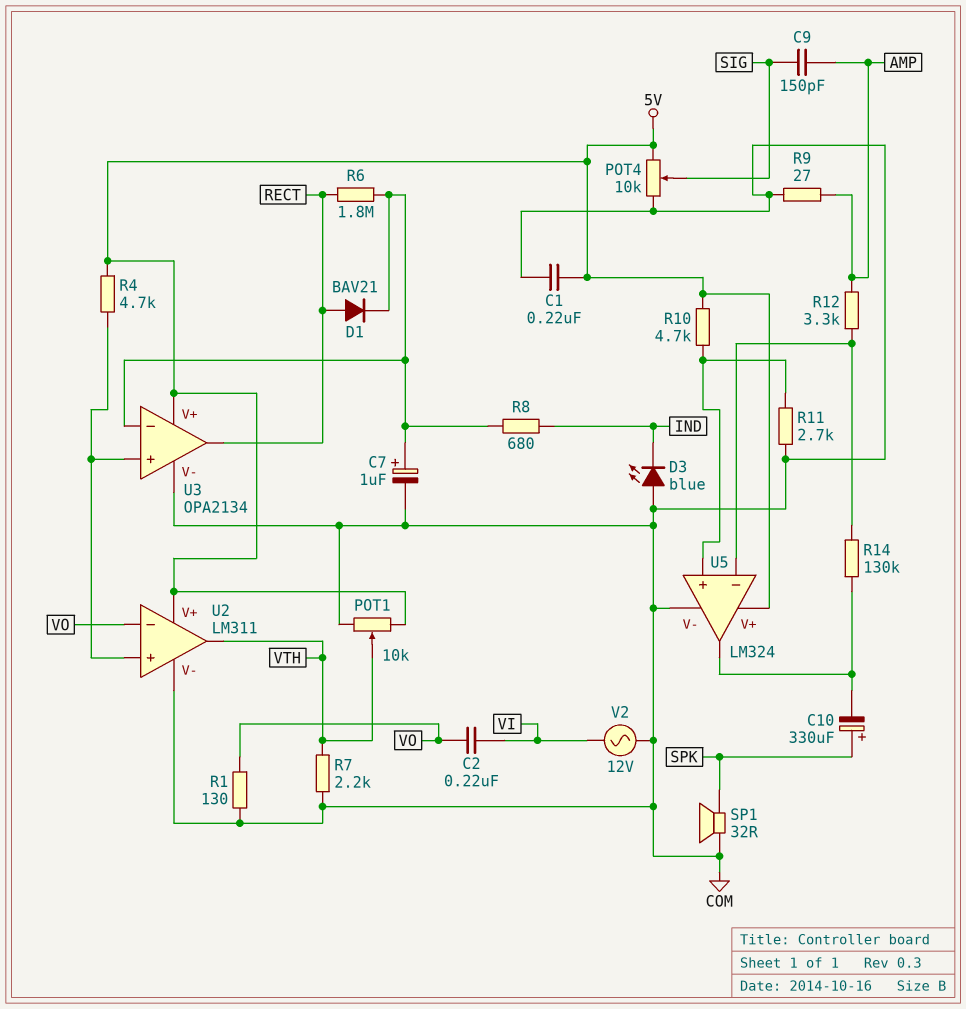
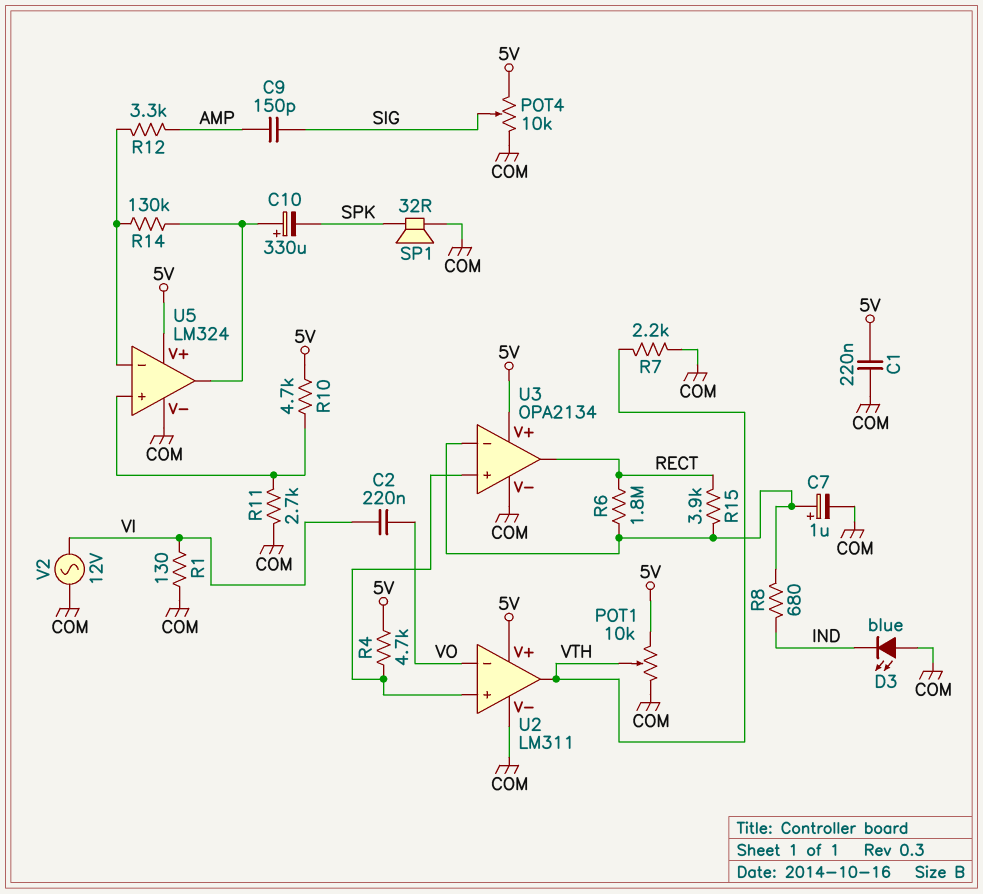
C10: 330uF (plus SPK, minus U5/out) -> 330uF (plus U5/out, minus SPK)
D1: diode BAV21 (A RECT, K U3/in-) -> none
R1: 130 (COM, VO) -> 130 (COM, VI)
R9: 27 (AMP, COM) -> none
R15: none -> 3.9k (RECT, U3/in-)

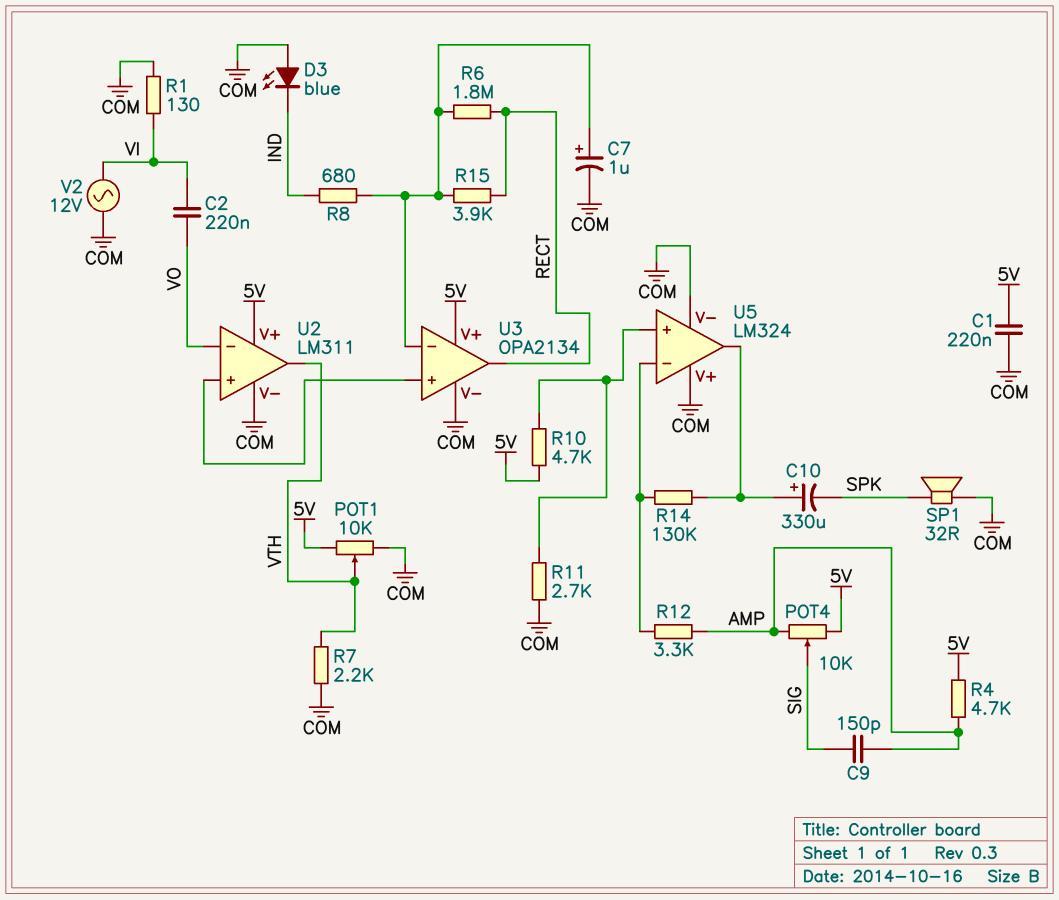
POT4: 10k (5V, COM, wiper SIG) -> 10k (5V, AMP, wiper SIG)
R4: 4.7k (5V, U2/in+) -> 4.7k (5V, AMP)
U5 pin V+: 5V -> COM

